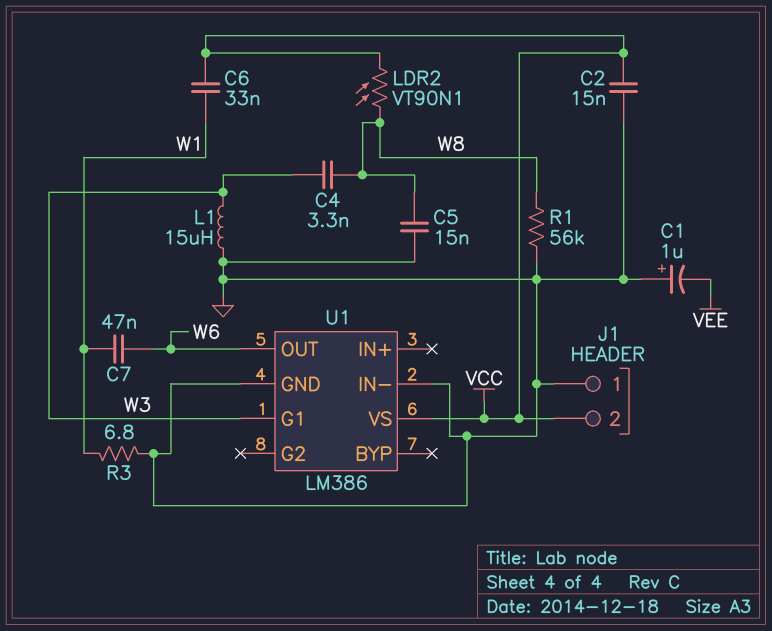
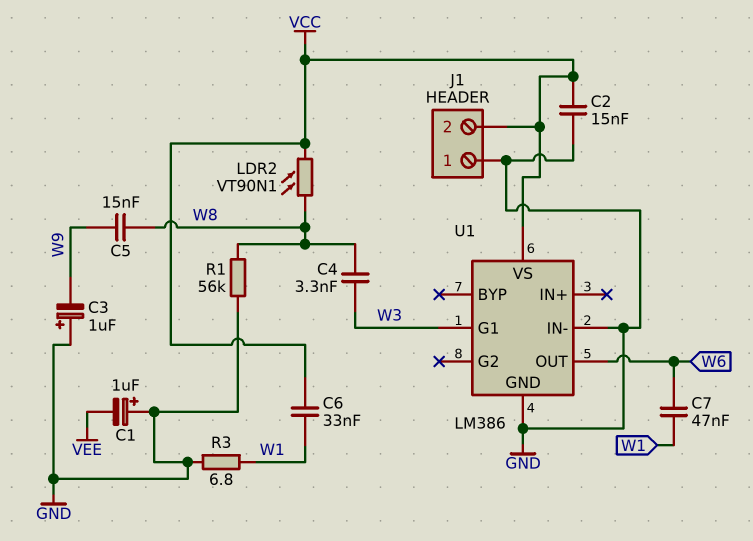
C3: none -> 1uF (plus GND, minus W9)
C5: 15nF (GND, W8) -> 15nF (W8, W9)
L1: 15uH (GND, W3) -> none

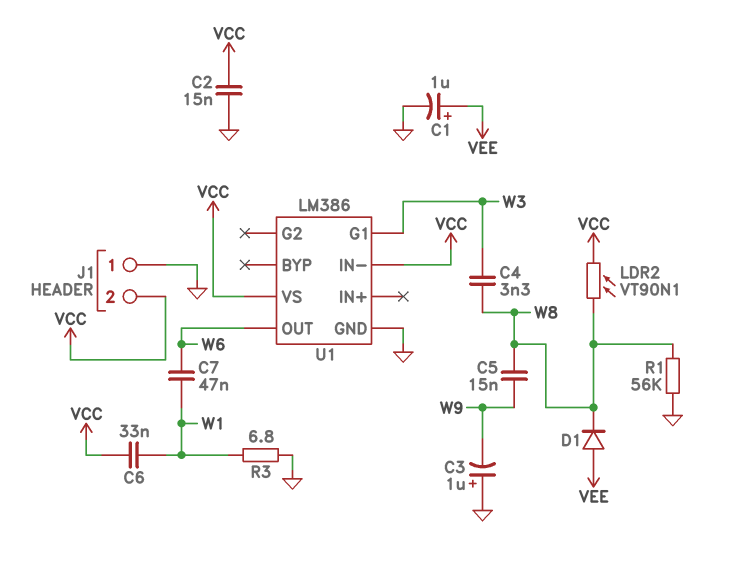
C1: 1uF (plus GND, minus VEE) -> 1uF (plus VEE, minus GND)
D1: none -> diode (A VEE, K W8)
U1 pin IN-: GND -> VCC

